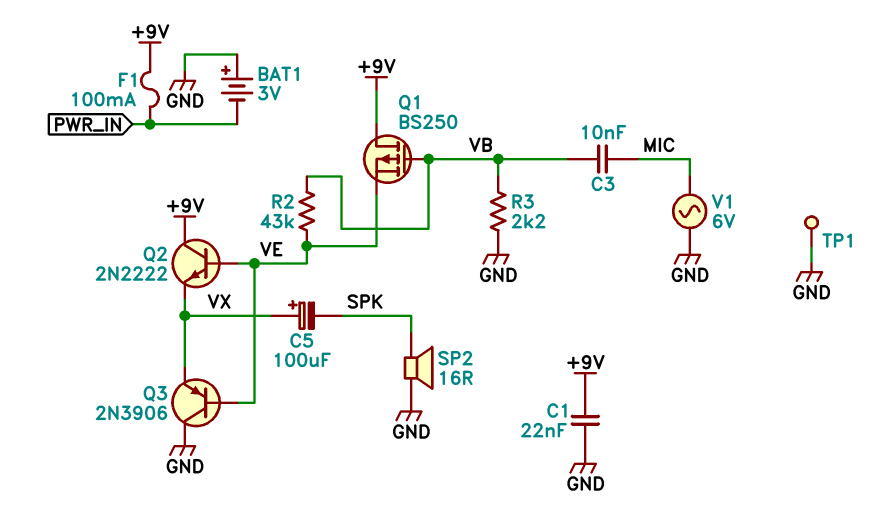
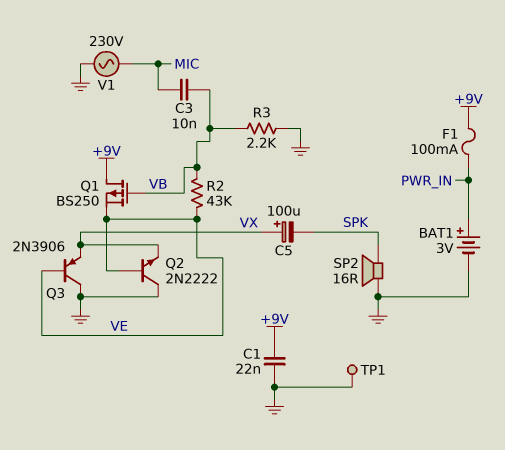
BAT1: 3V (plus GND, minus PWR_IN) -> 3V (plus PWR_IN, minus GND)
Q2: NPN 2N2222 (B VE, C +9V, E VX) -> NPN 2N2222 (B VE, C GND, E VX)
V1: AC 6V (GND, MIC) -> AC 230V (GND, MIC)

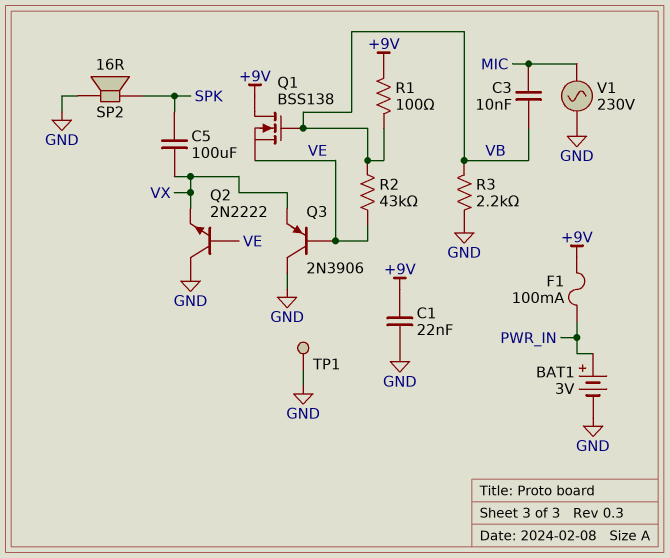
C5: 100uF (plus VX, minus SPK) -> 100uF (SPK, VX)
Q1: PMOS BS250 (G VB, D +9V, S VE) -> NMOS BSS138 (G VB, D +9V, S VE)
R1: none -> 100 (+9V, VB)

